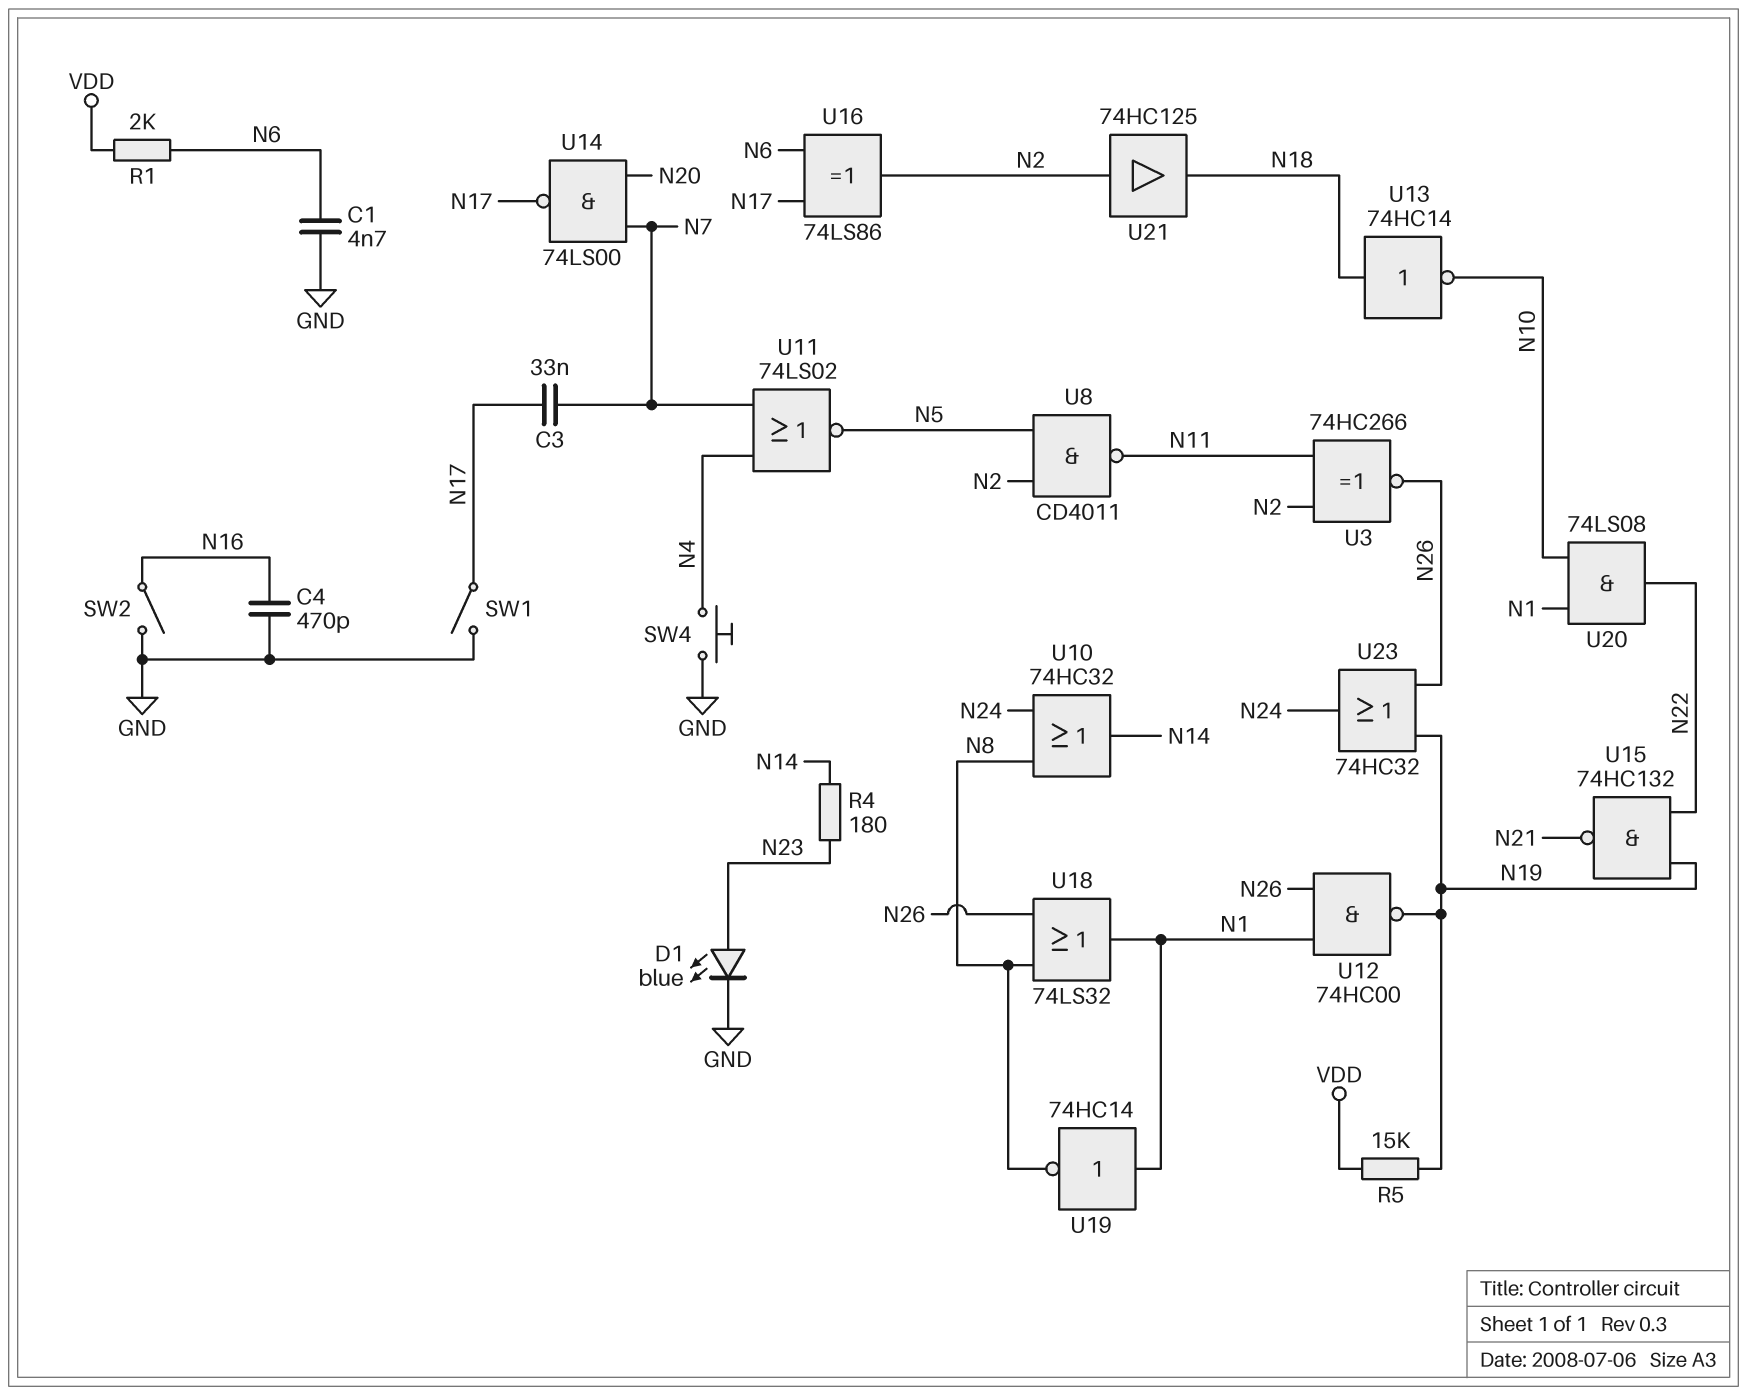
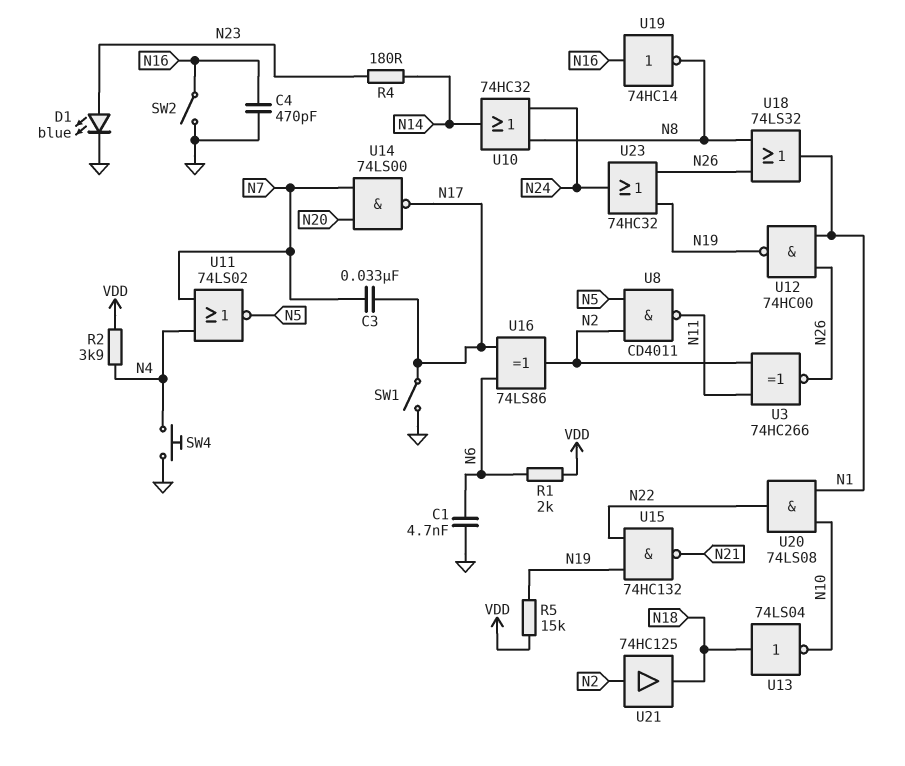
R2: none -> 3.9k (N4, VDD)
U13: NOT 74HC14 (in N18, out N10) -> NOT 74LS04 (in N18, out N10)
U19: NOT 74HC14 (in N1, out N8) -> NOT 74HC14 (in N16, out N8)

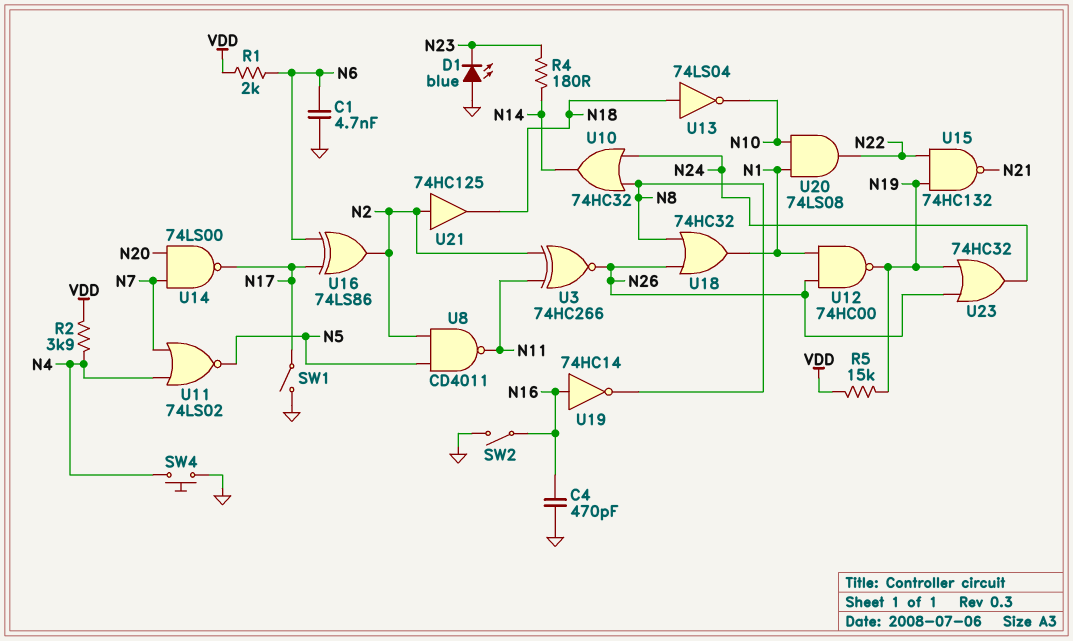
C3: 33nF (N7, N17) -> none
D1: LED blue (A N23, K GND) -> LED blue (A GND, K N23)
U18: OR 74LS32 (in N8, in N26, out N1) -> OR 74HC32 (in N8, in N26, out N1)

